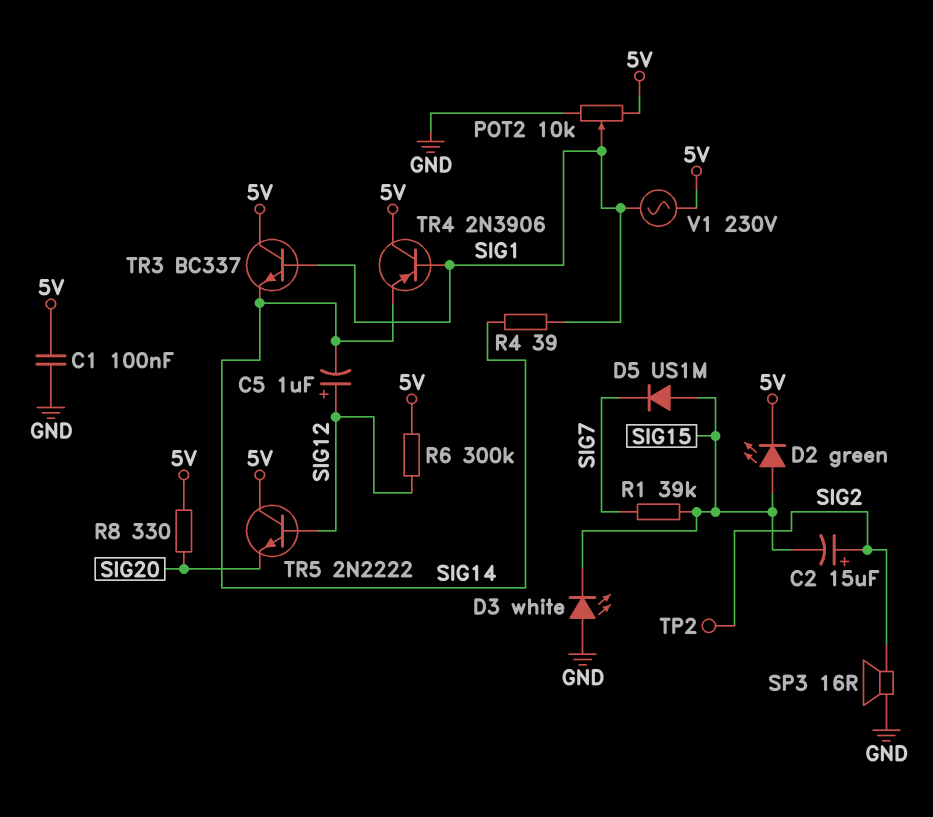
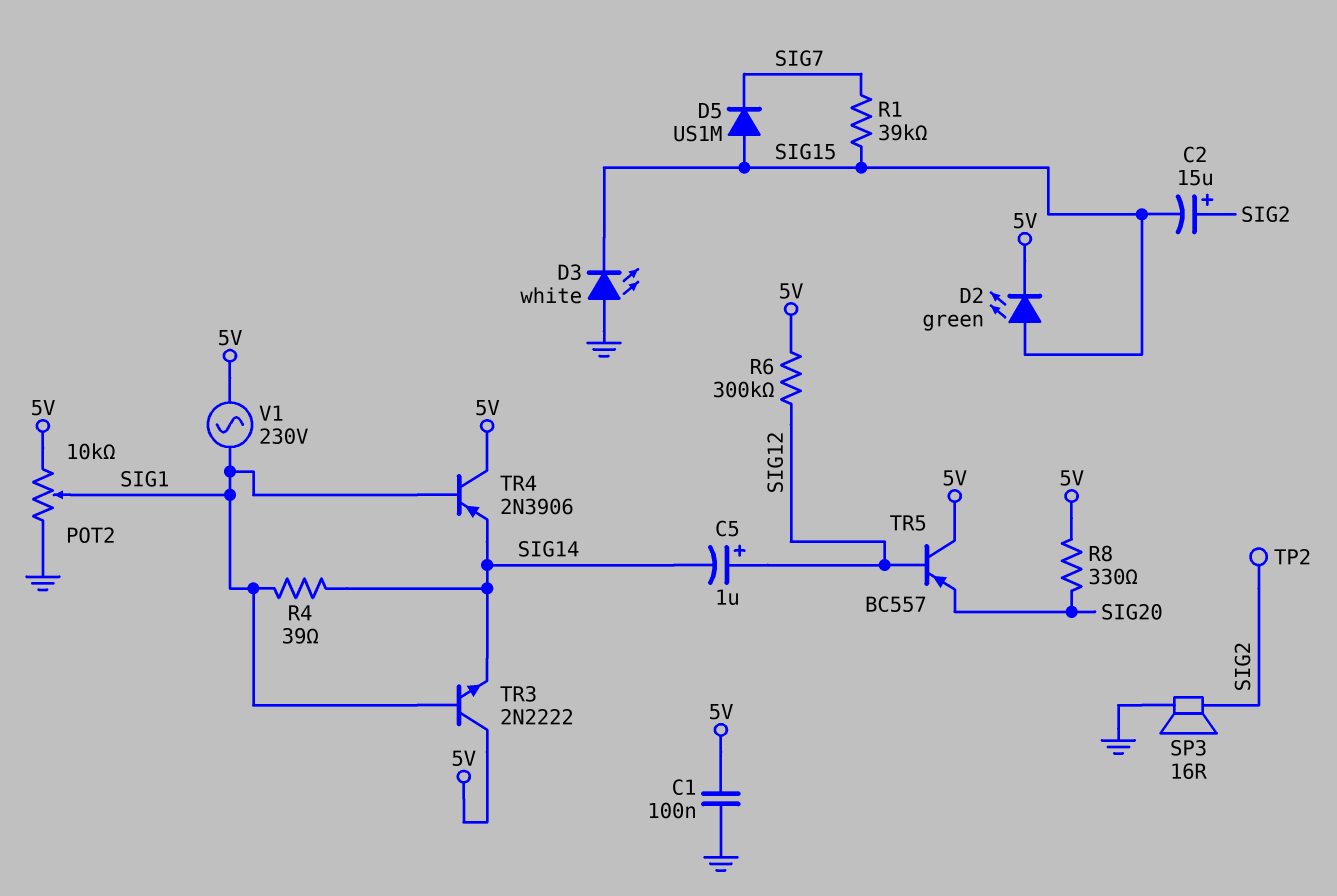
TR3: NPN BC337 (B SIG1, C 5V, E SIG14) -> NPN 2N2222 (B SIG1, C 5V, E SIG14)
TR5: NPN 2N2222 (B SIG12, C 5V, E SIG20) -> PNP BC557 (B SIG12, C 5V, E SIG20)

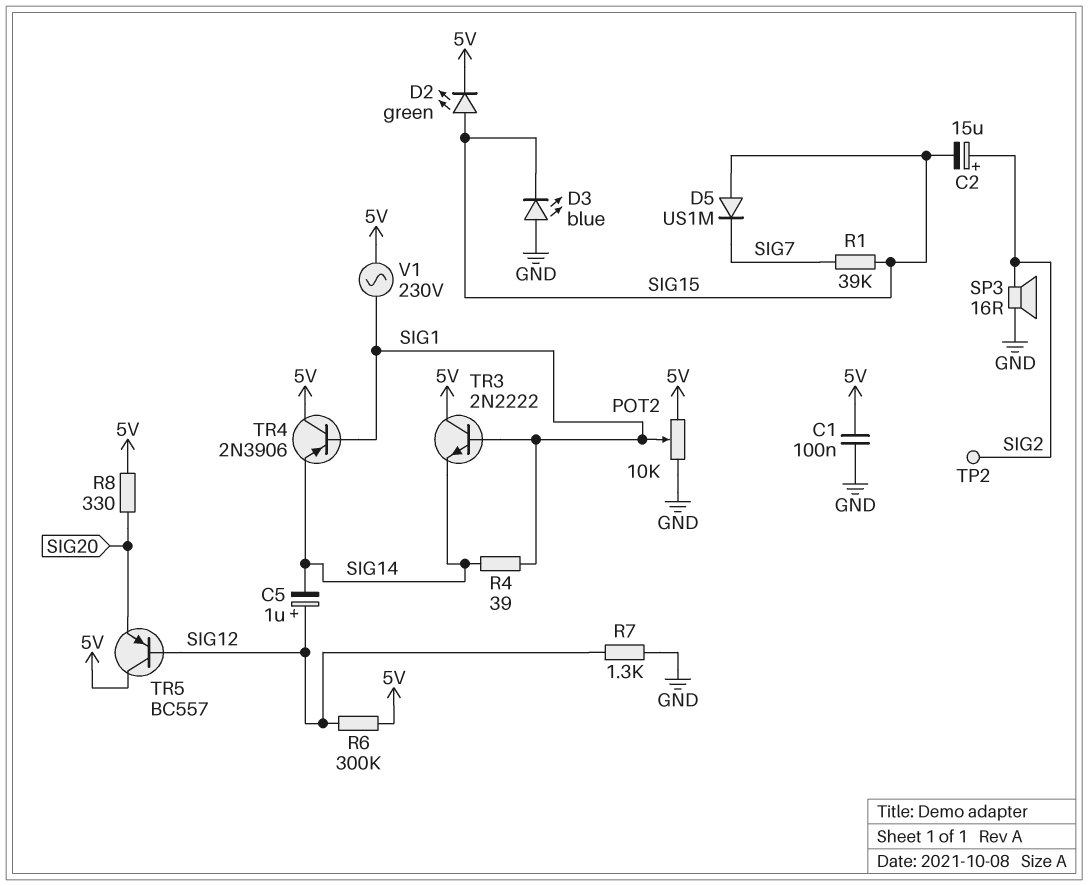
D3: LED white (A GND, K SIG15) -> LED blue (A GND, K SIG15)
R7: none -> 1.3k (GND, SIG12)

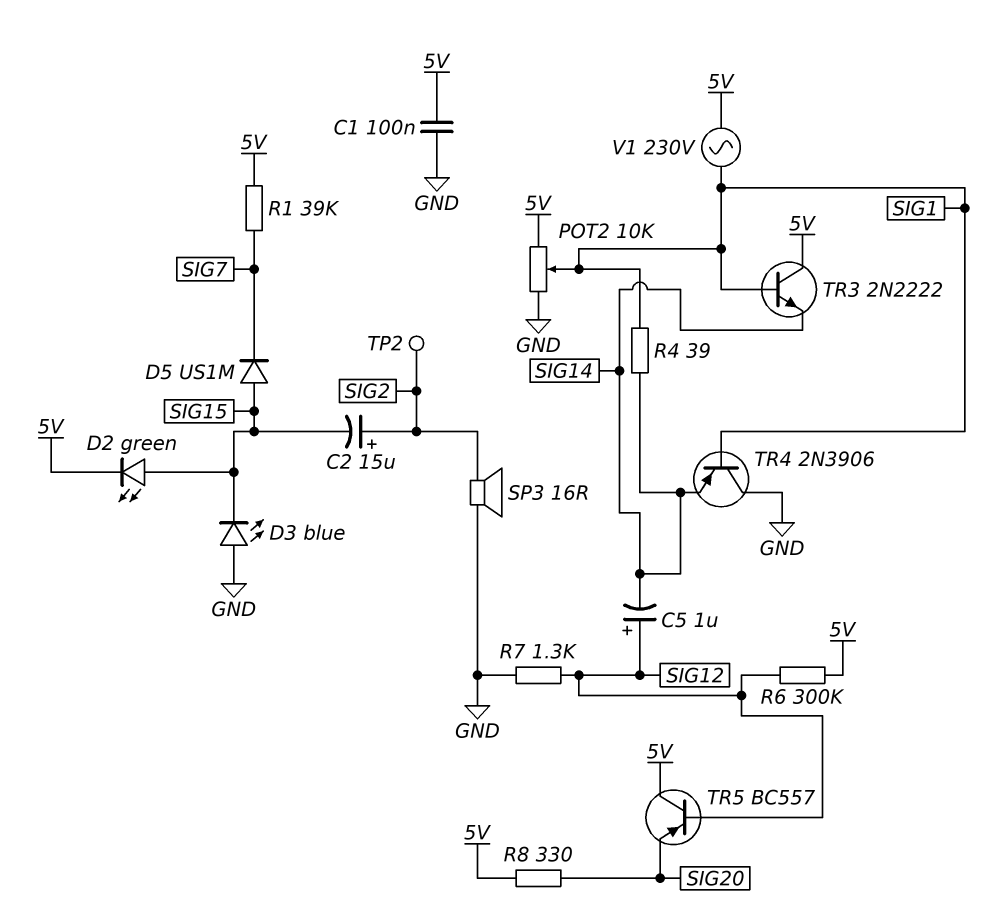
R1: 39k (SIG7, SIG15) -> 39k (5V, SIG7)
TR4: PNP 2N3906 (B SIG1, C 5V, E SIG14) -> PNP 2N3906 (B SIG1, C GND, E SIG14)

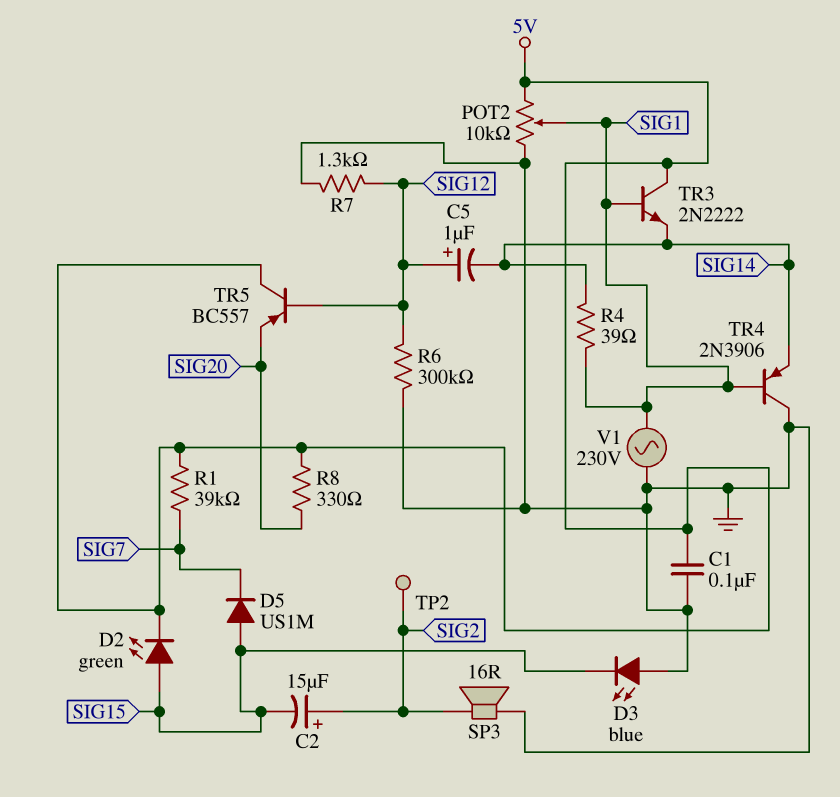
R6: 300k (5V, SIG12) -> 300k (GND, SIG12)
V1: AC 230V (5V, SIG1) -> AC 230V (GND, SIG1)

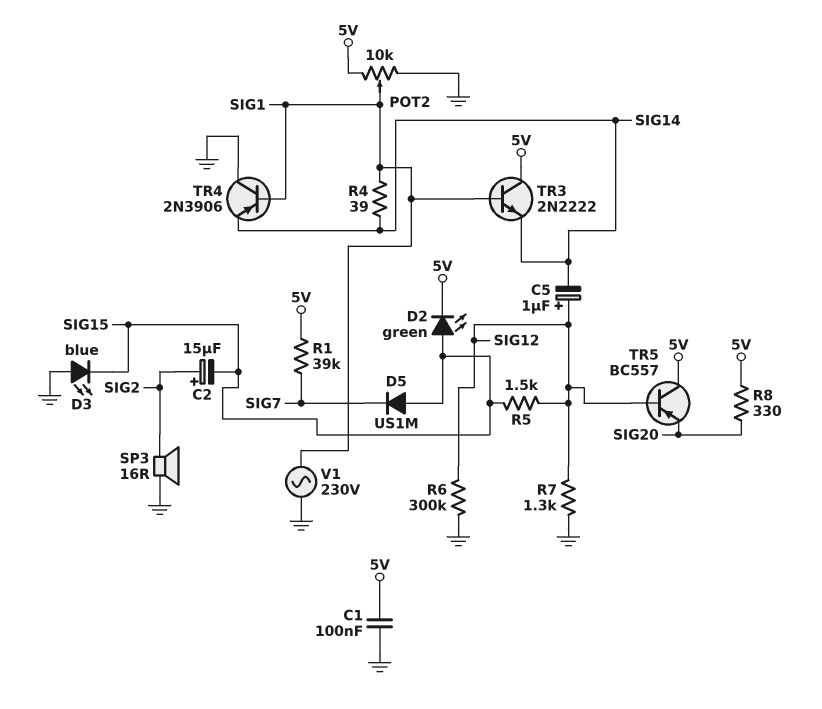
R5: none -> 1.5k (SIG12, SIG15)
TP2: test point (SIG2) -> none

